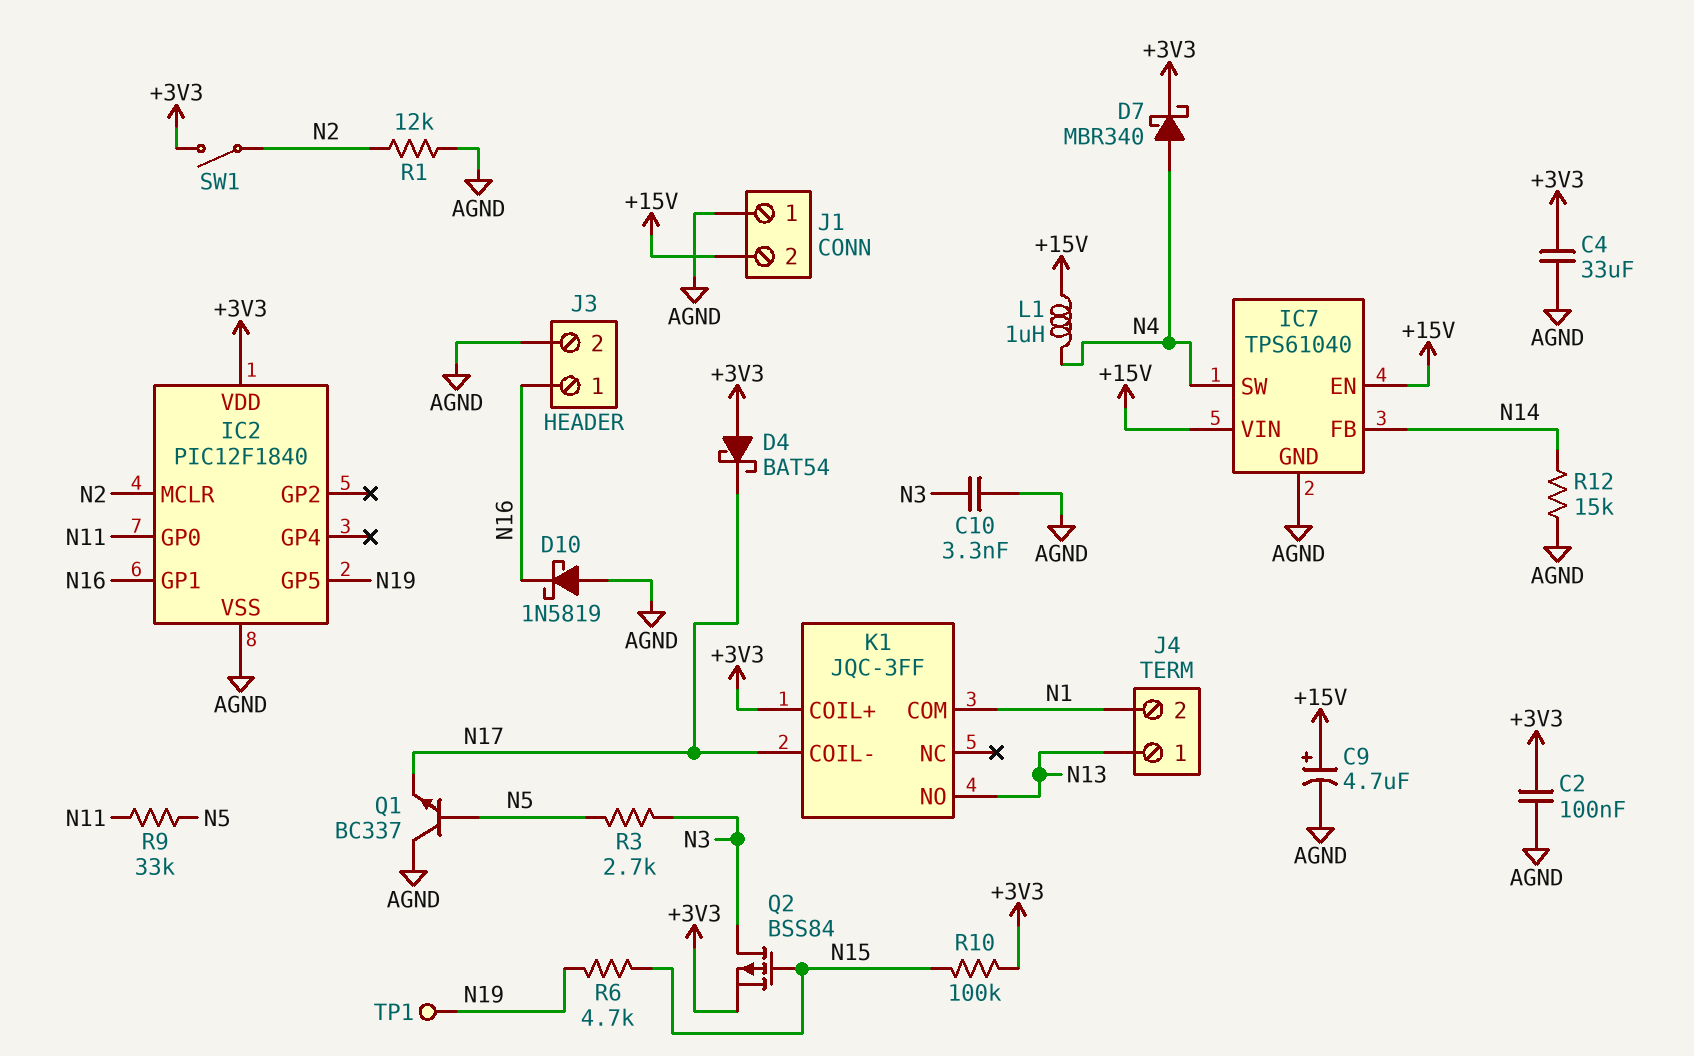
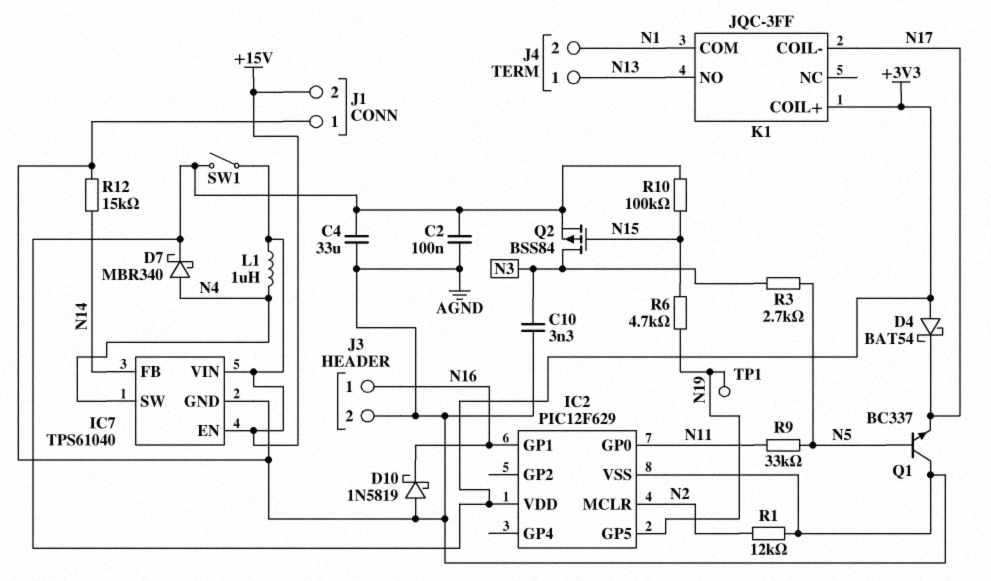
C9: 4.7uF (plus +15V, minus AGND) -> none
IC2: PIC12F1840 -> PIC12F629
SW1: switch (+3V3, N2) -> switch (+3V3, +15V)

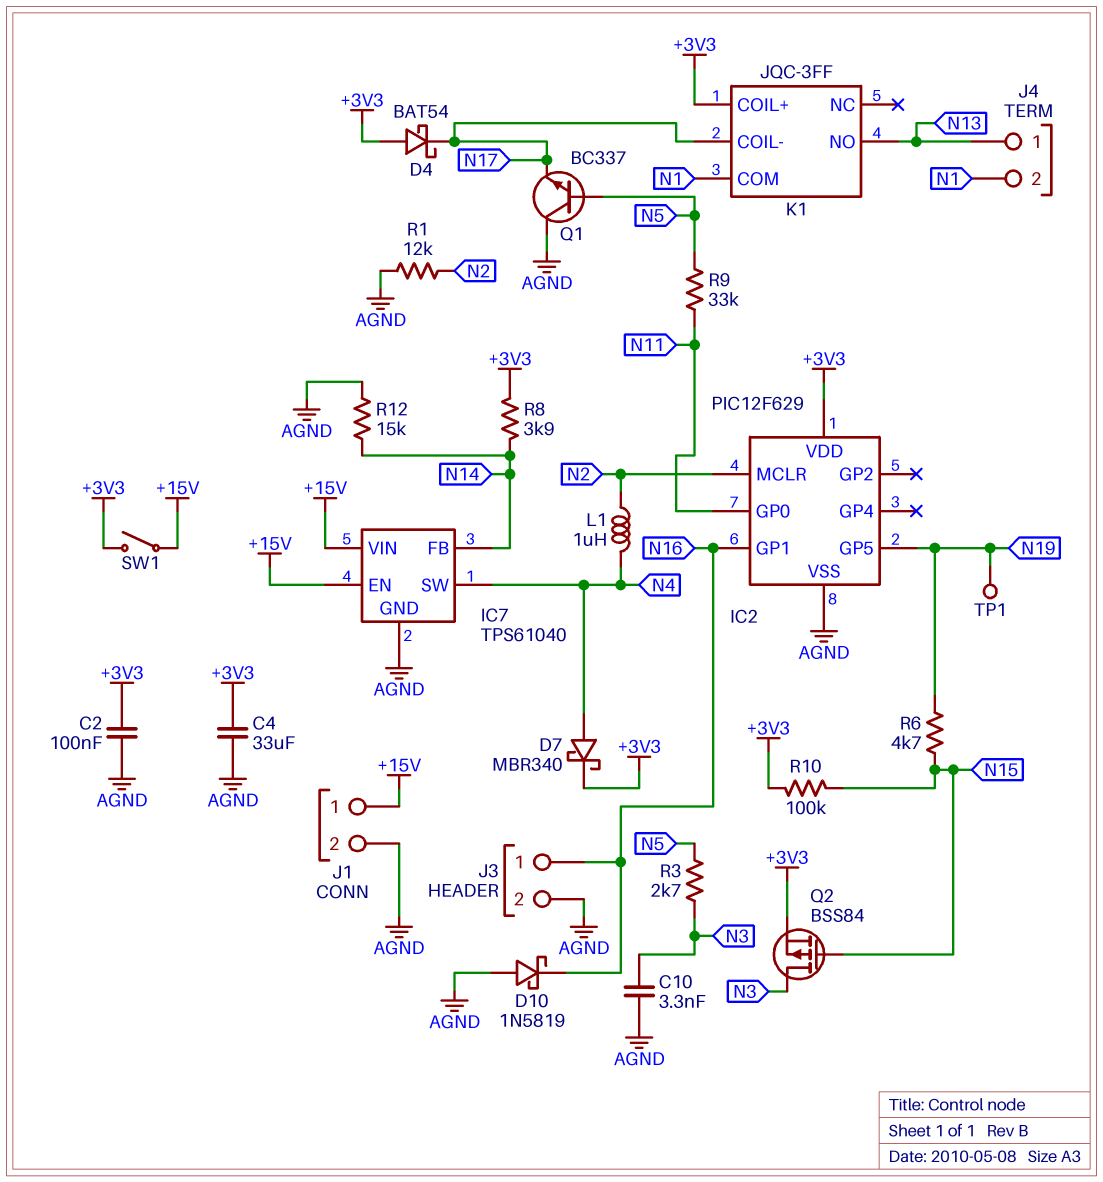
J1 pin 1: AGND -> +15V
J1 pin 2: +15V -> AGND
L1: 1uH (+15V, N4) -> 1uH (N2, N4)
R8: none -> 3.9k (+3V3, N14)

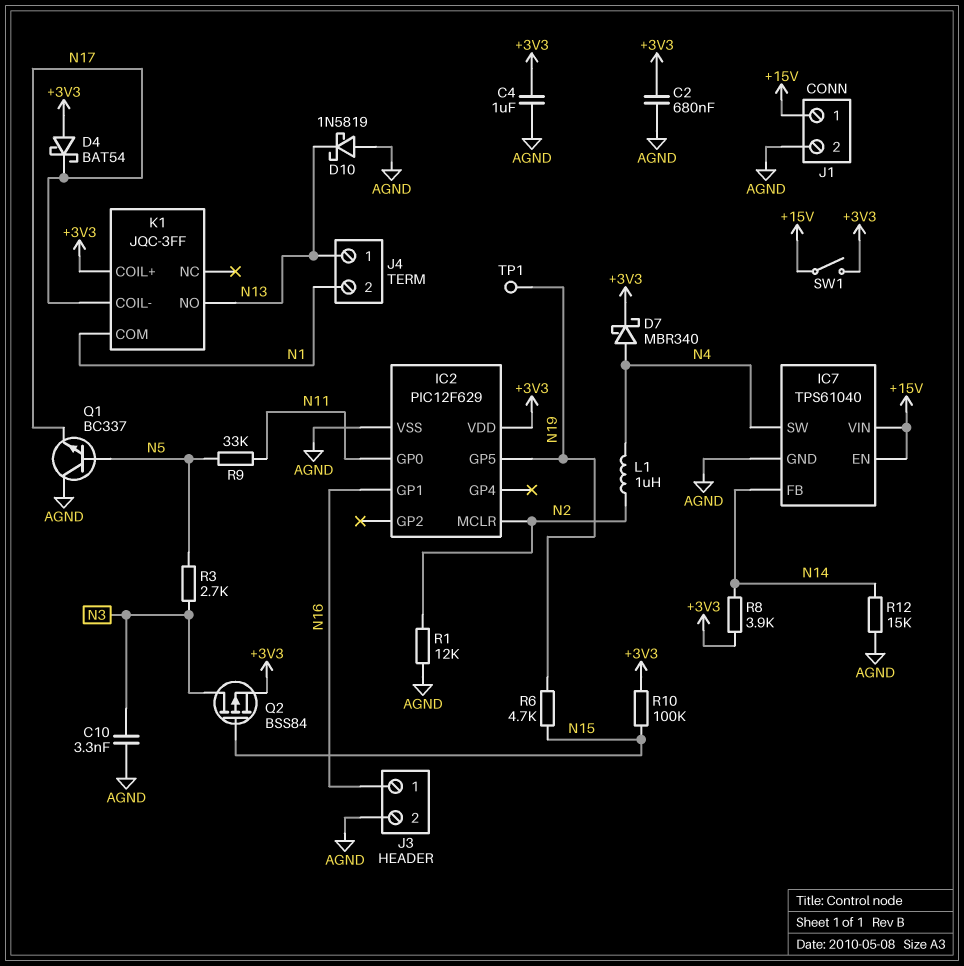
C2: 100nF (+3V3, AGND) -> 680nF (+3V3, AGND)
C4: 33uF (+3V3, AGND) -> 1uF (+3V3, AGND)
D10: schottky 1N5819 (A AGND, K N16) -> schottky 1N5819 (A AGND, K N13)

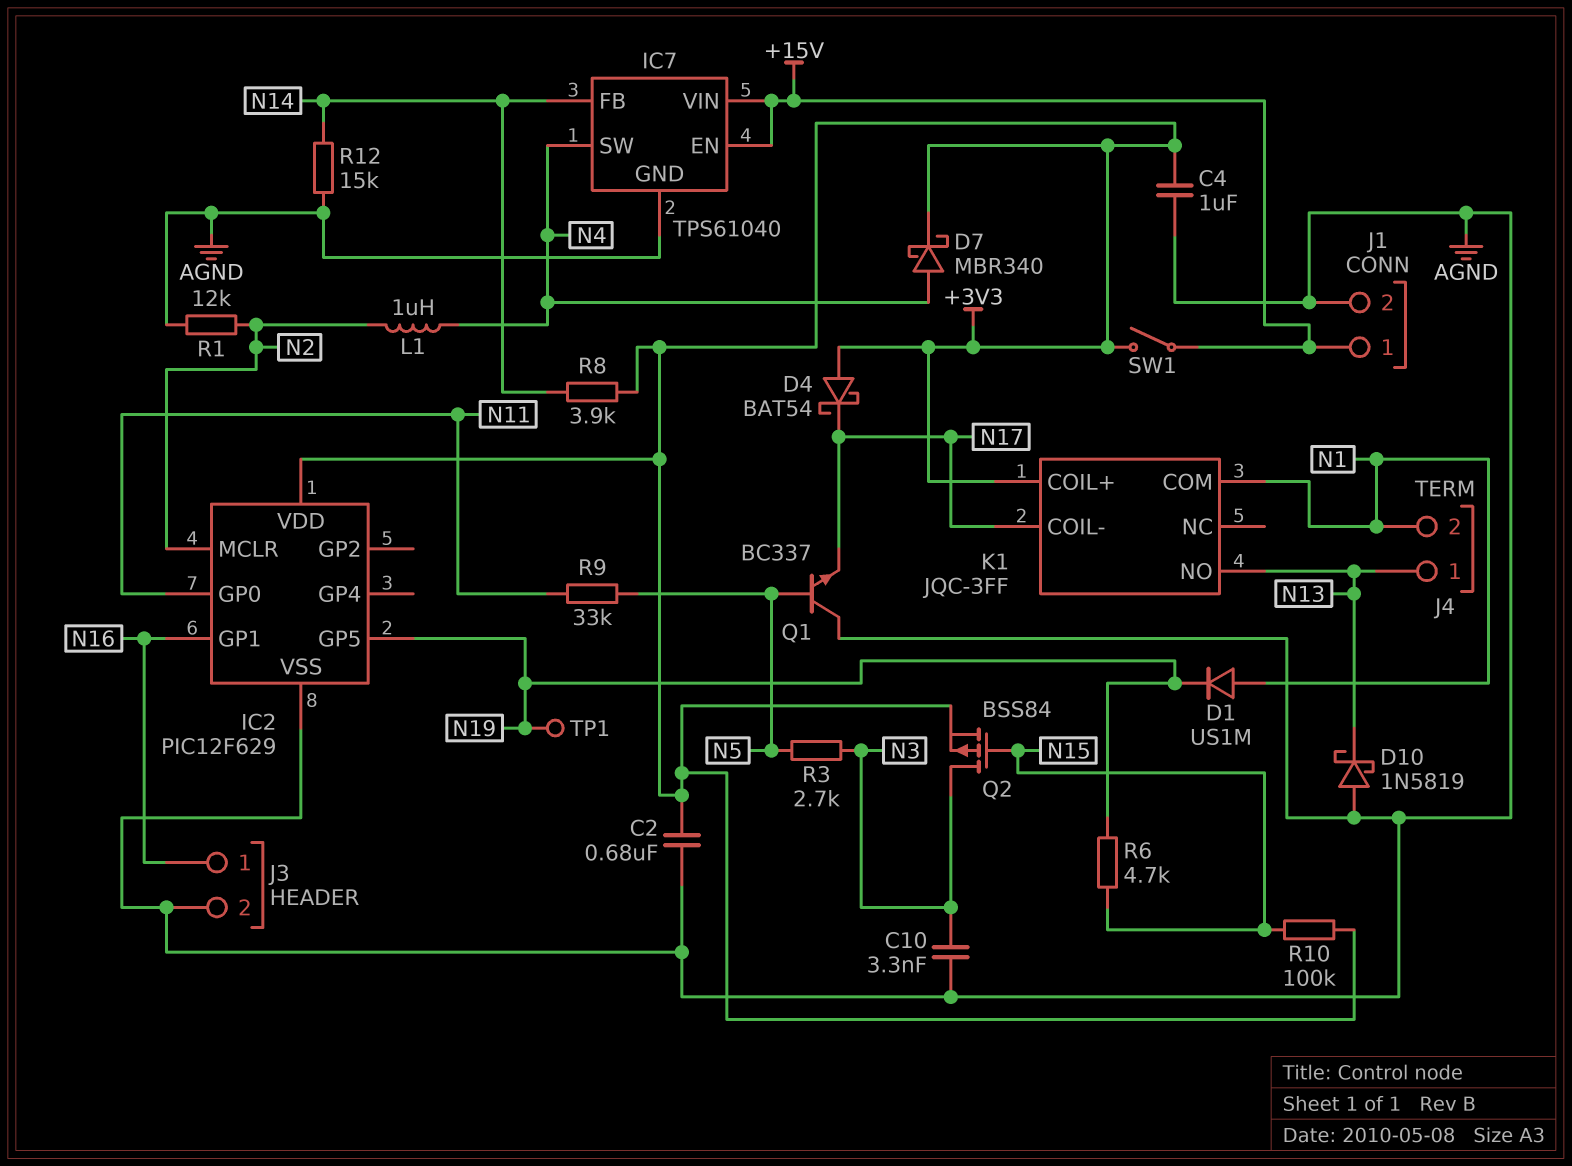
D1: none -> diode US1M (A N1, K N19)

